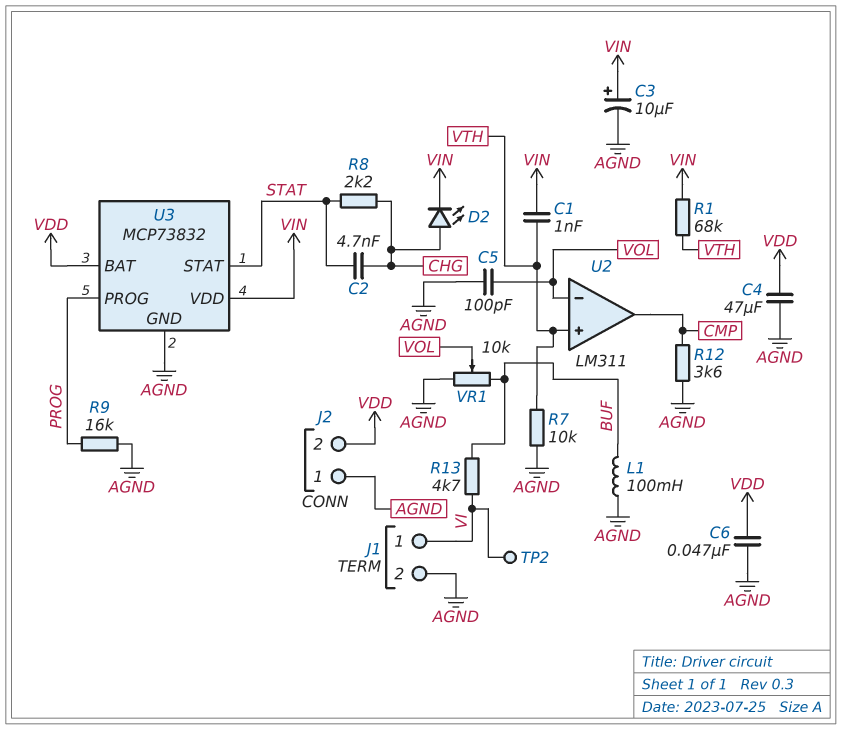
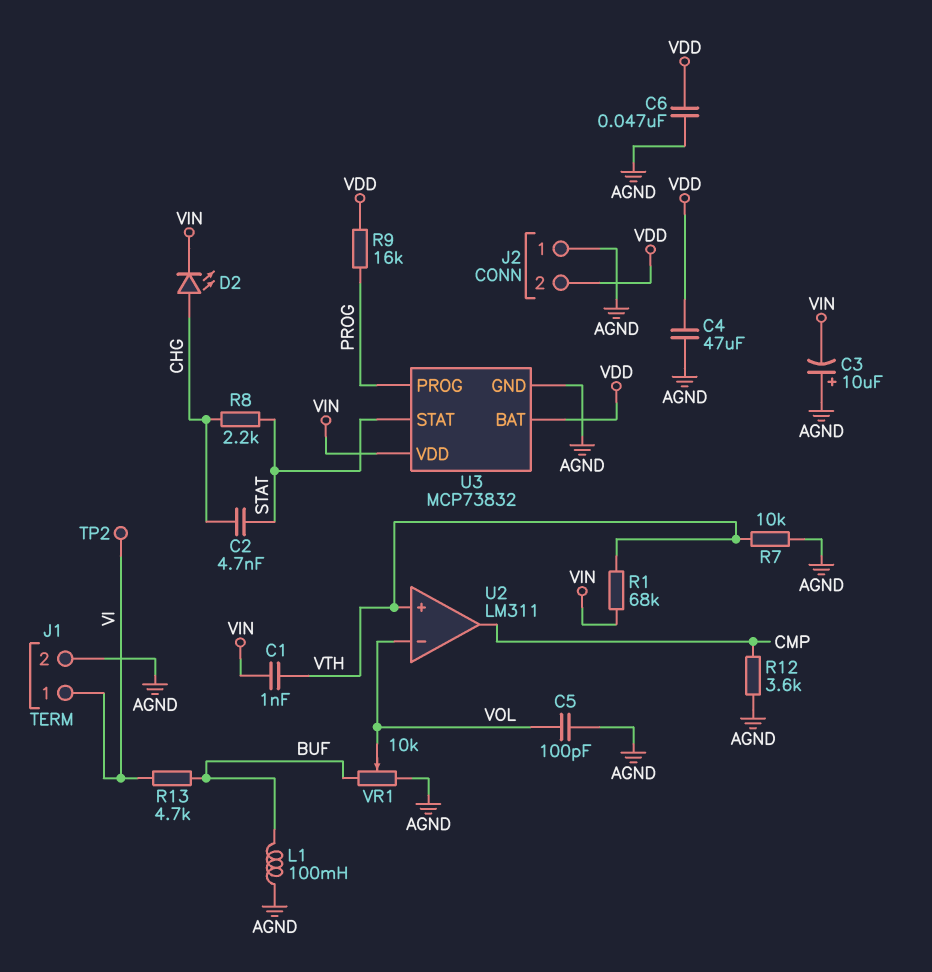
C3: 10uF (plus VIN, minus AGND) -> 10uF (plus AGND, minus VIN)
R9: 16k (AGND, PROG) -> 16k (PROG, VDD)

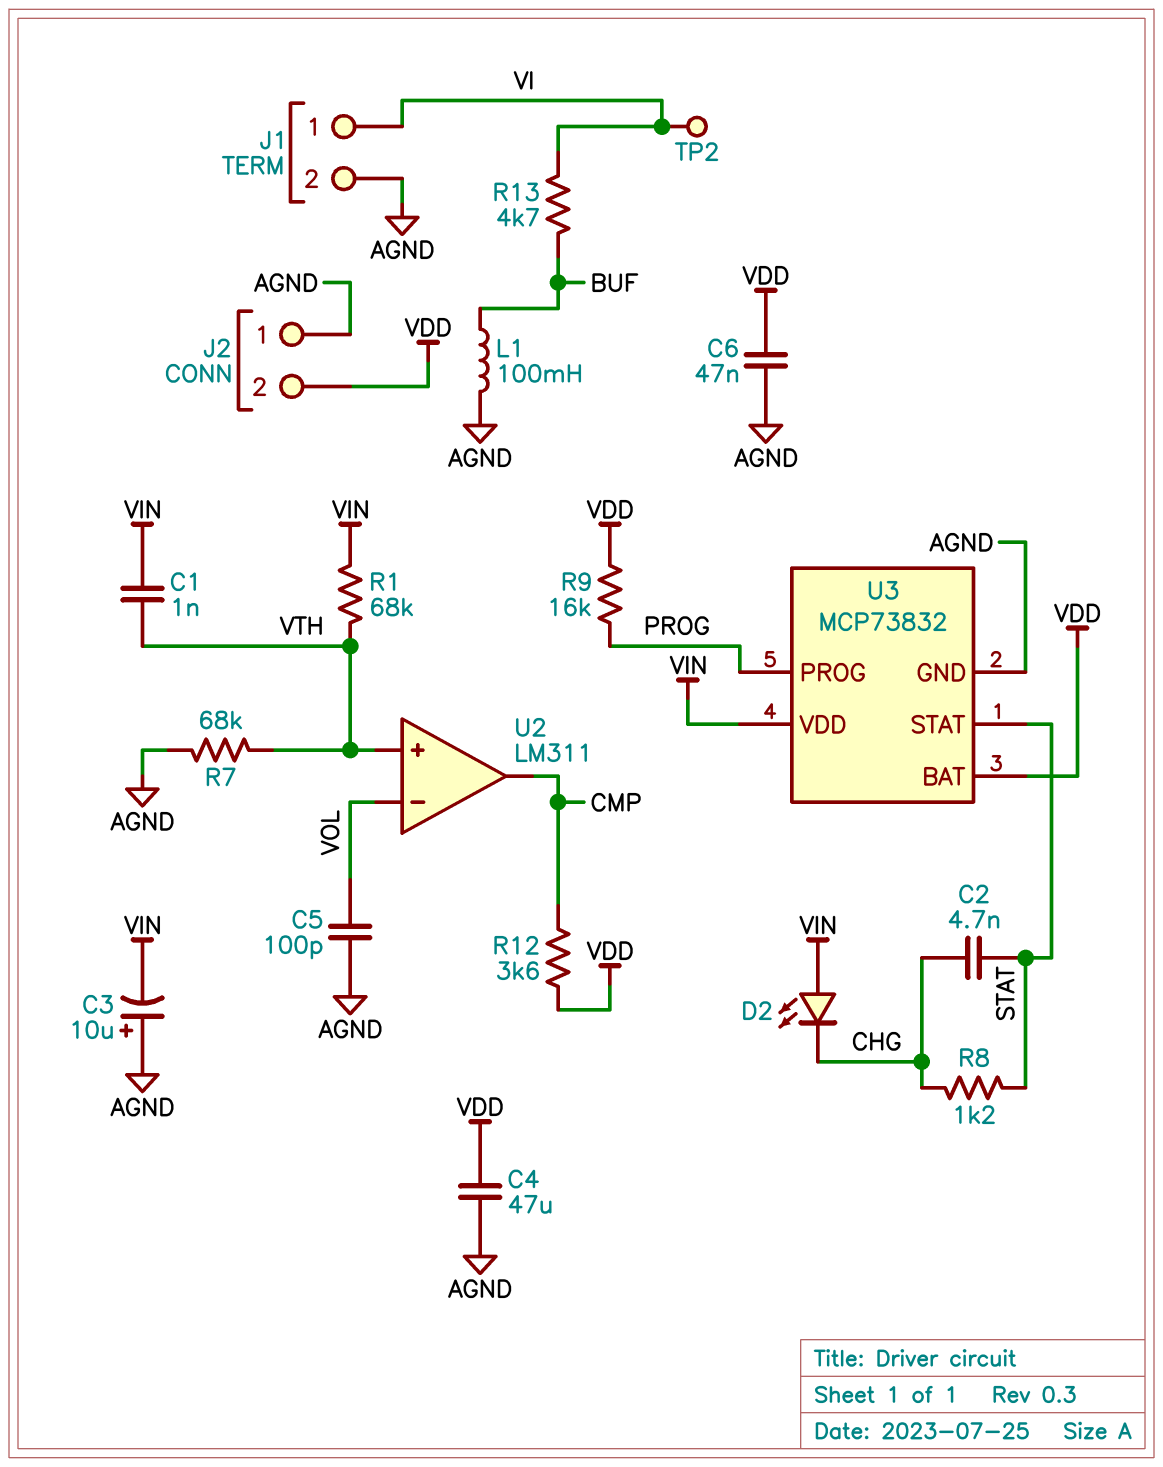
D2: LED (A CHG, K VIN) -> LED (A VIN, K CHG)
R7: 10k (AGND, VTH) -> 68k (AGND, VTH)
R8: 2.2k (CHG, STAT) -> 1.2k (CHG, STAT)
R12: 3.6k (AGND, CMP) -> 3.6k (CMP, VDD)
VR1: 10k (AGND, BUF, wiper VOL) -> none

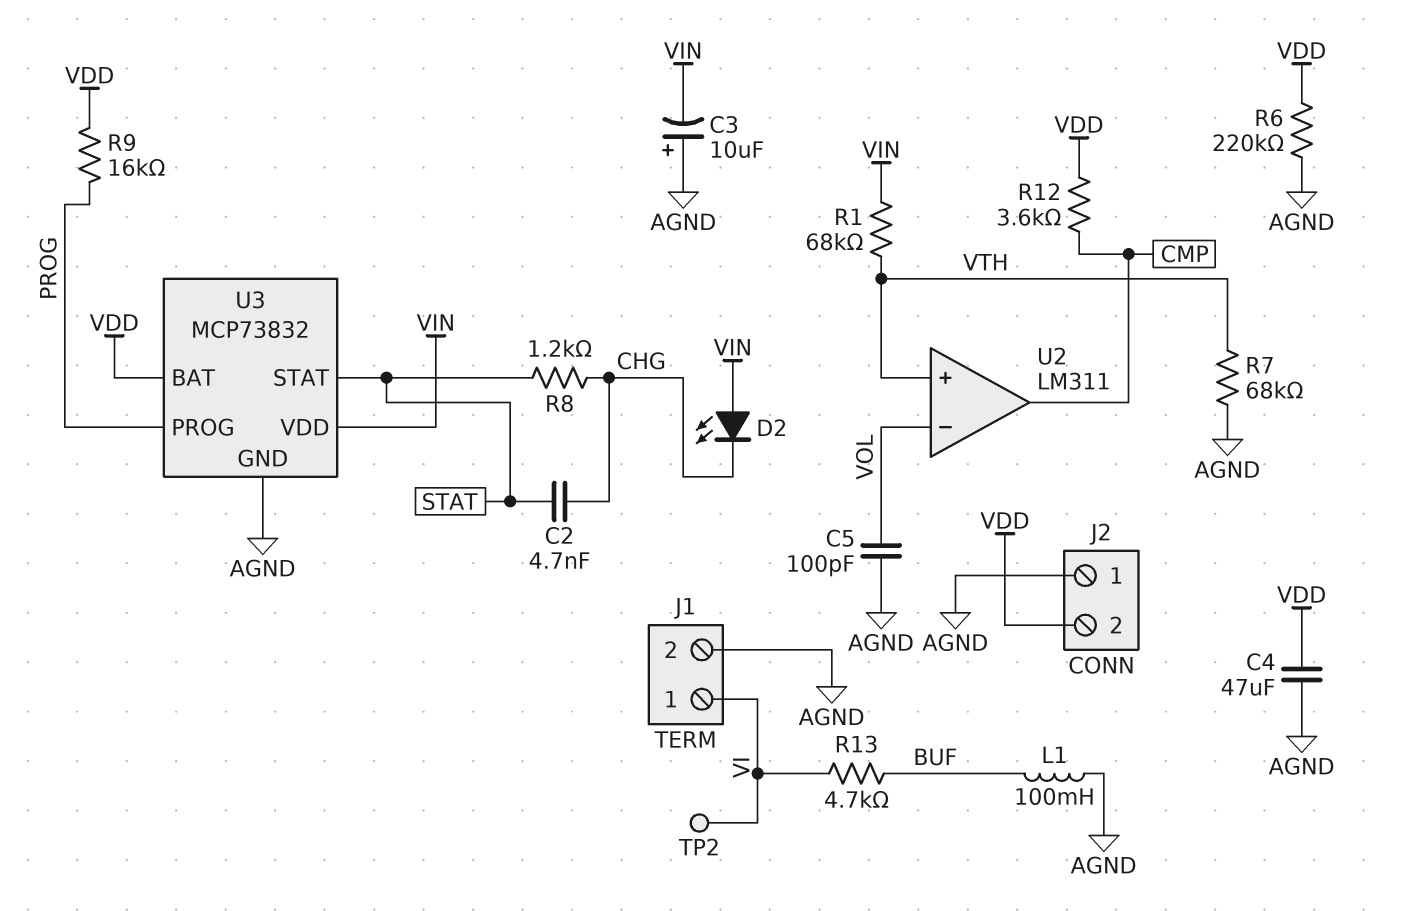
C1: 1nF (VIN, VTH) -> none
C6: 47nF (AGND, VDD) -> none
R6: none -> 220k (AGND, VDD)

